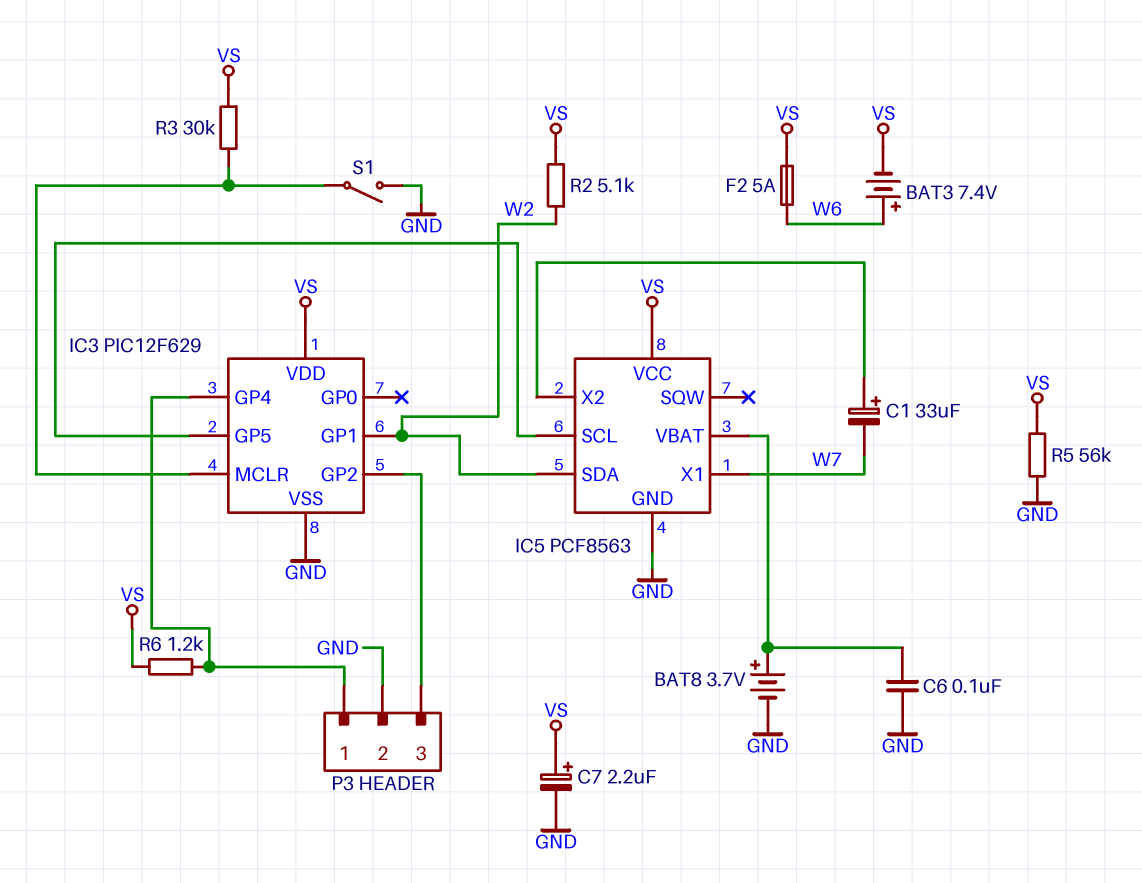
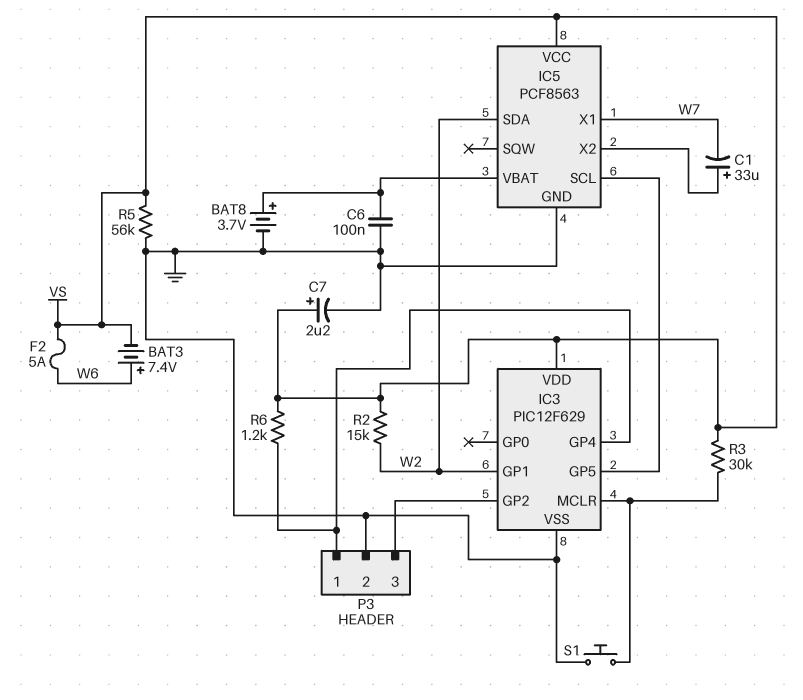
R2: 5.1k (VS, W2) -> 15k (VS, W2)
S1: switch (GND, IC3/MCLR) -> button (GND, IC3/MCLR)

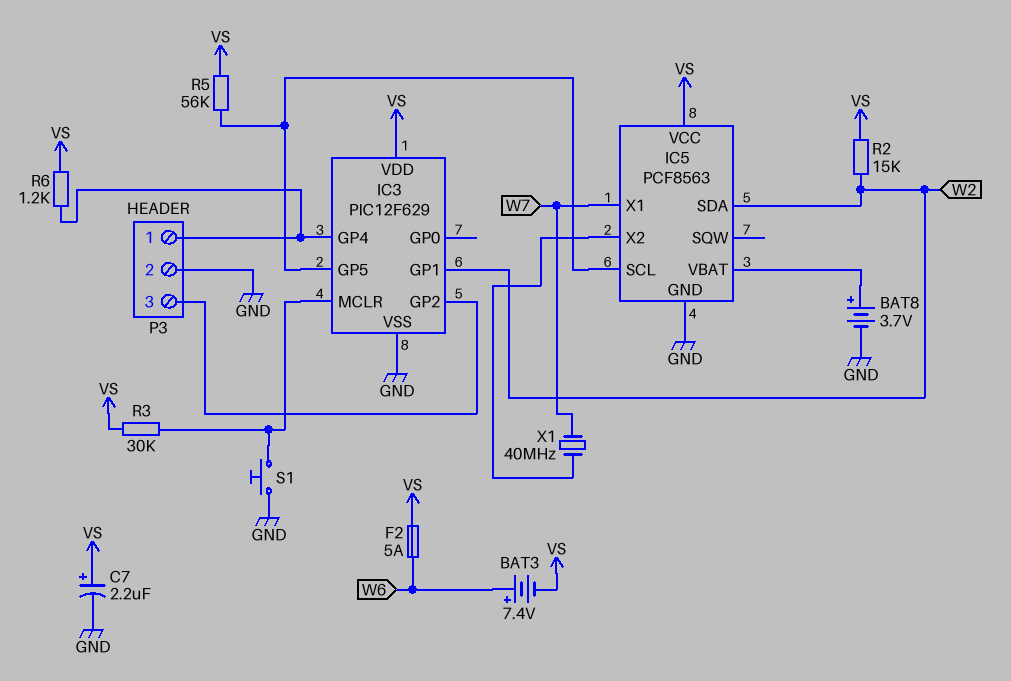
C1: 33uF (plus IC5/X2, minus W7) -> none
C6: 100nF (GND, IC5/VBAT) -> none
R5: 56k (GND, VS) -> 56k (IC3/GP5, VS)
X1: none -> 40MHz (IC5/X2, W7)

